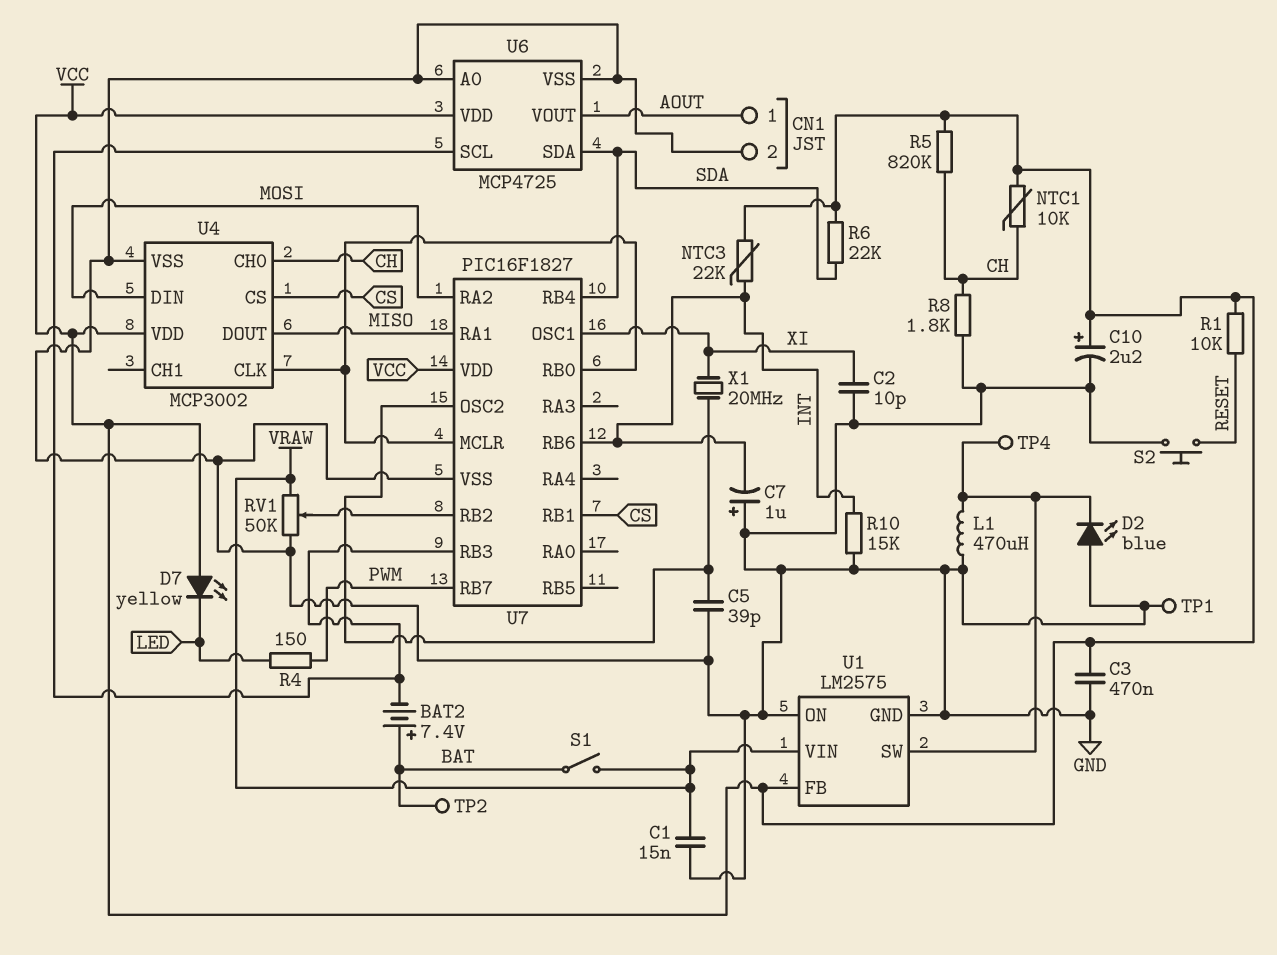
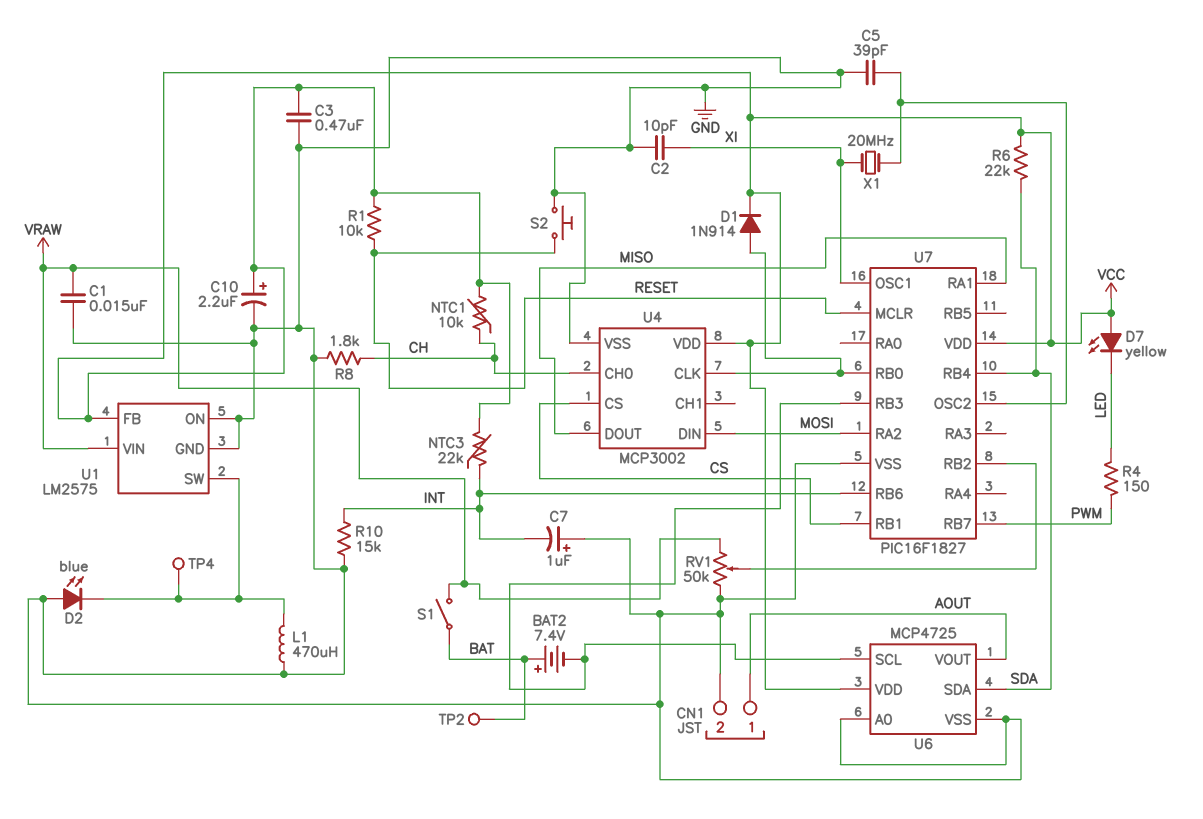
D1: none -> diode 1N914 (A U4/CLK, K VCC)
R5: 820k (CH, VCC) -> none
TP1: test point (GND) -> none
U7 pin MCLR: U4/CLK -> RESET

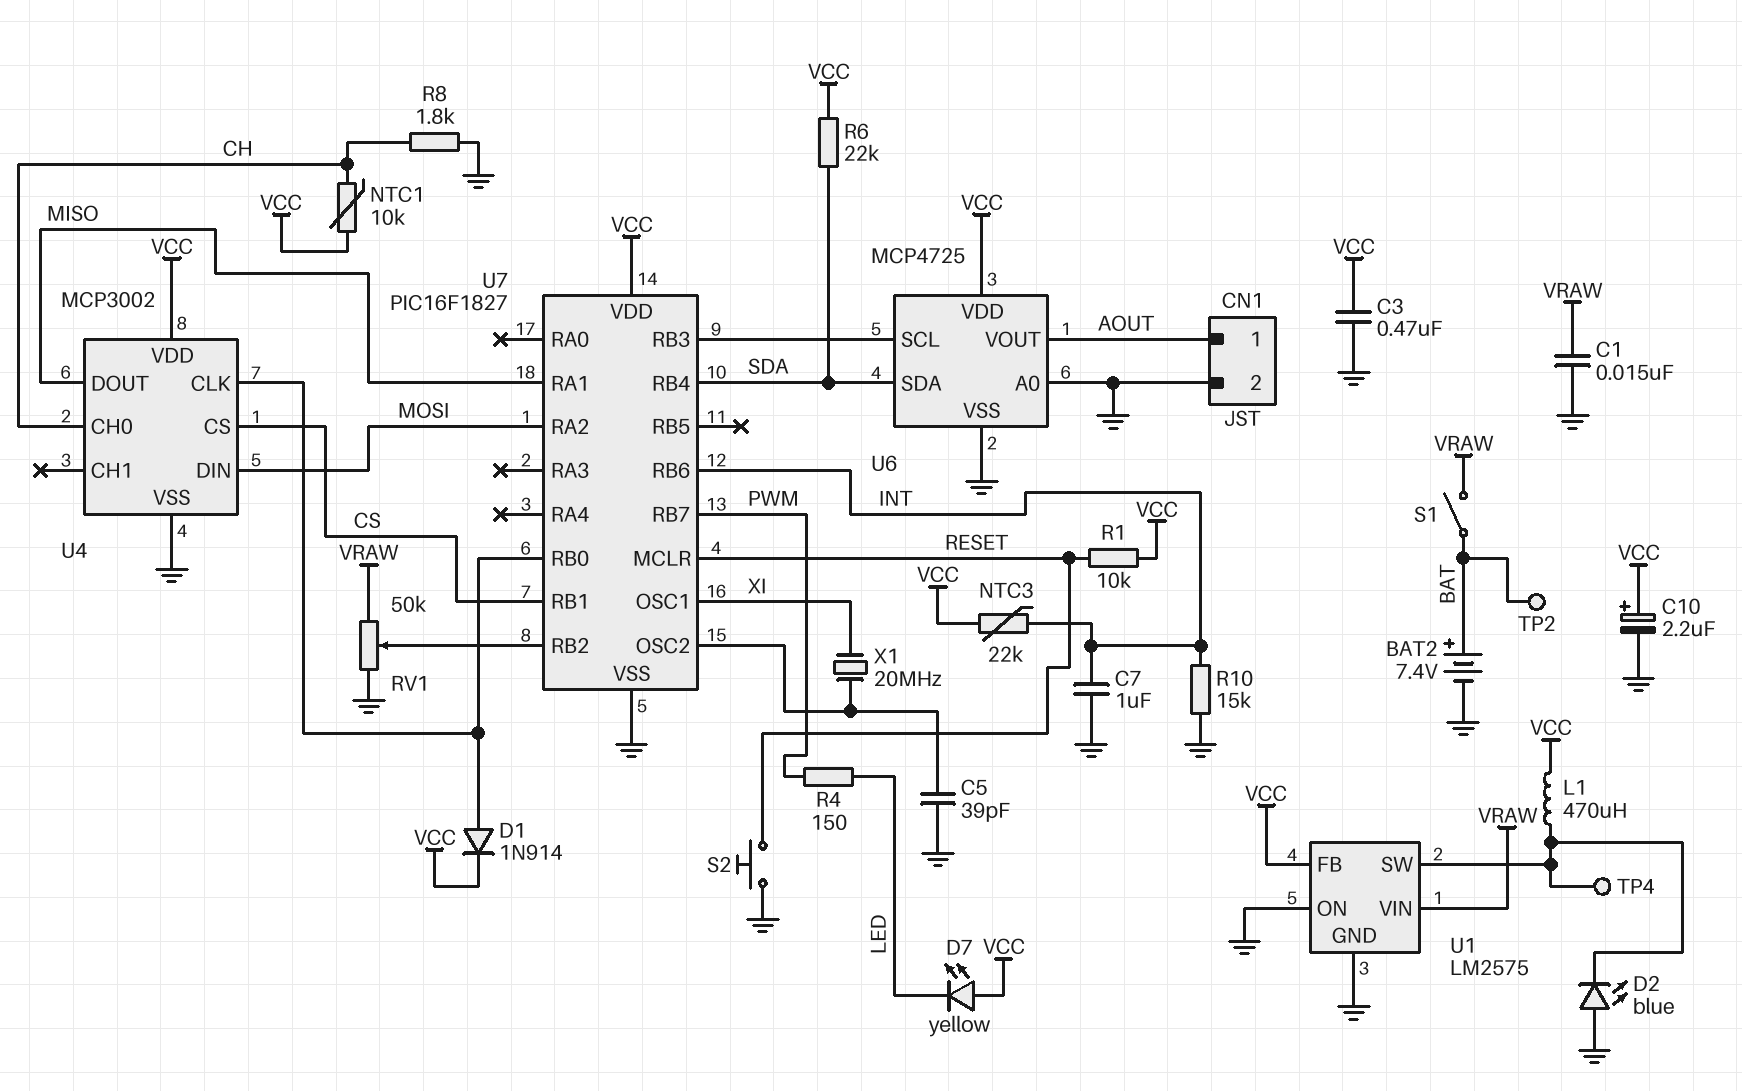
BAT2: 7.4V (plus BAT, minus U6/SCL) -> 7.4V (plus BAT, minus GND)
C2: 10pF (GND, XI) -> none
C7: 1uF (plus GND, minus INT) -> 1uF (GND, INT)
L1: 470uH (GND, U1/SW) -> 470uH (U1/SW, VCC)

